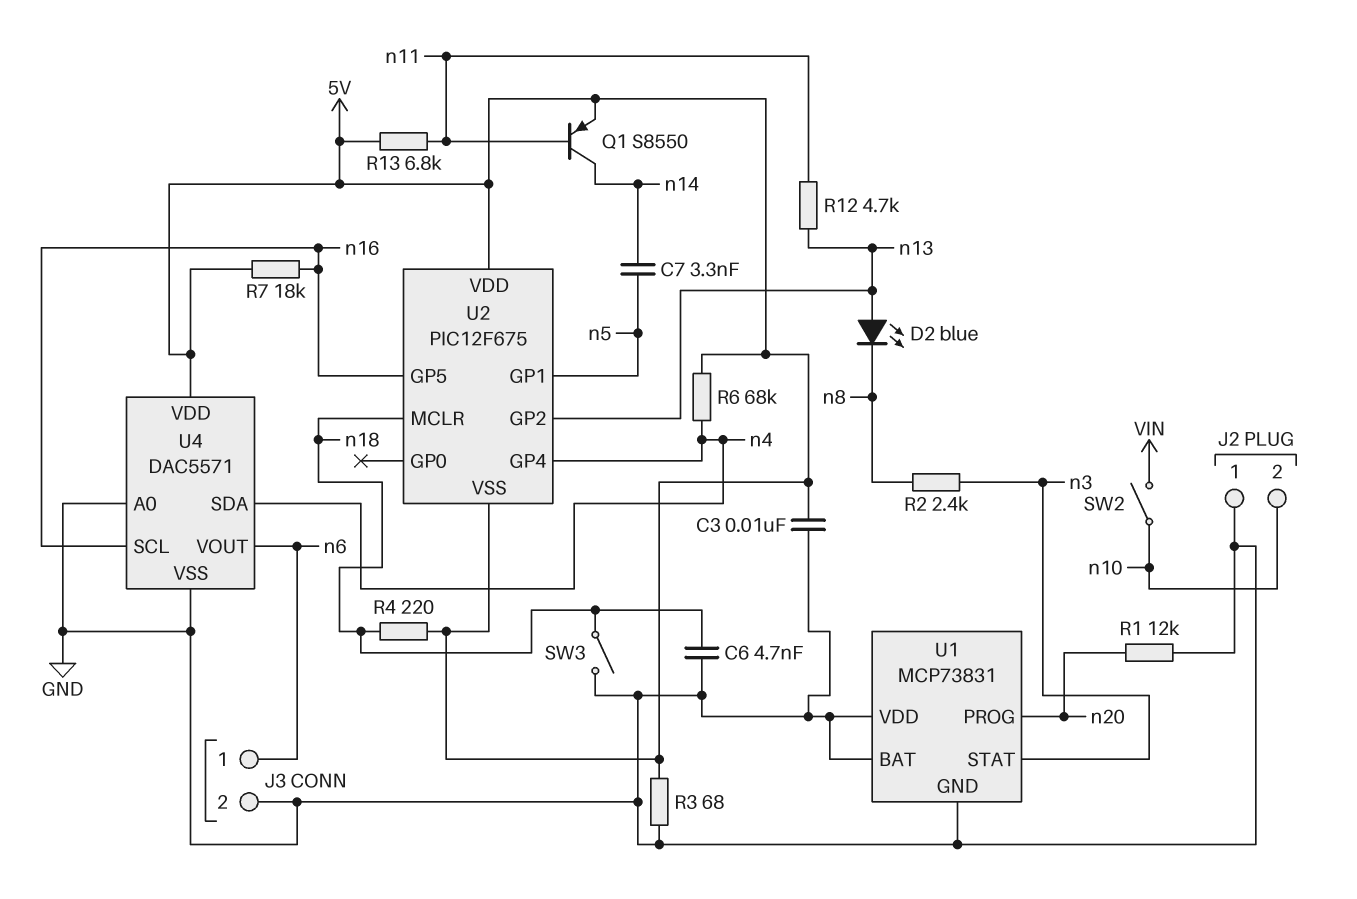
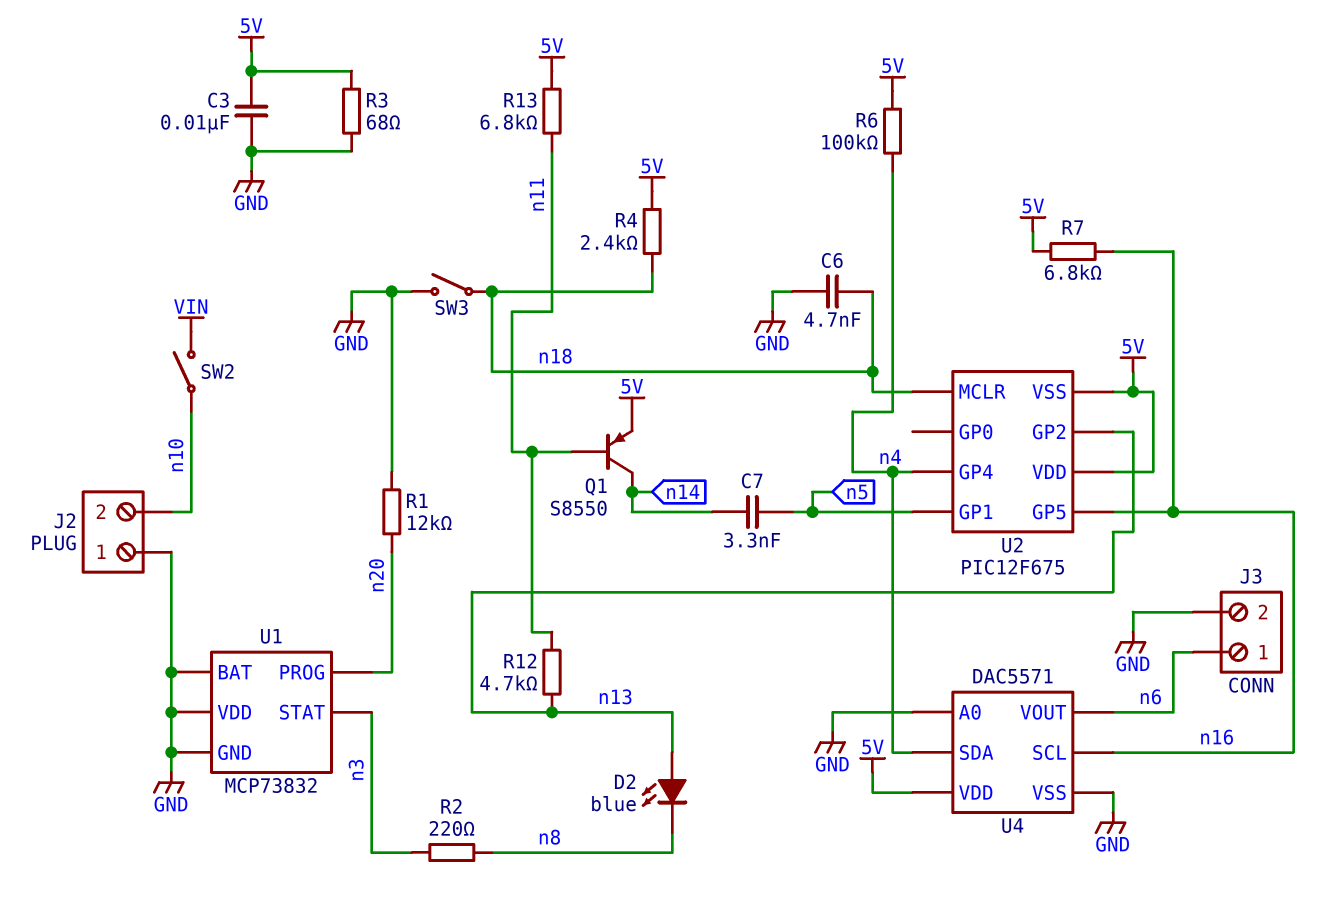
R2: 2.4k (n3, n8) -> 220 (n3, n8)
R4: 220 (5V, n18) -> 2.4k (5V, n18)
R6: 68k (5V, n4) -> 100k (5V, n4)
R7: 18k (5V, n16) -> 6.8k (5V, n16)
U1: MCP73831 -> MCP73832

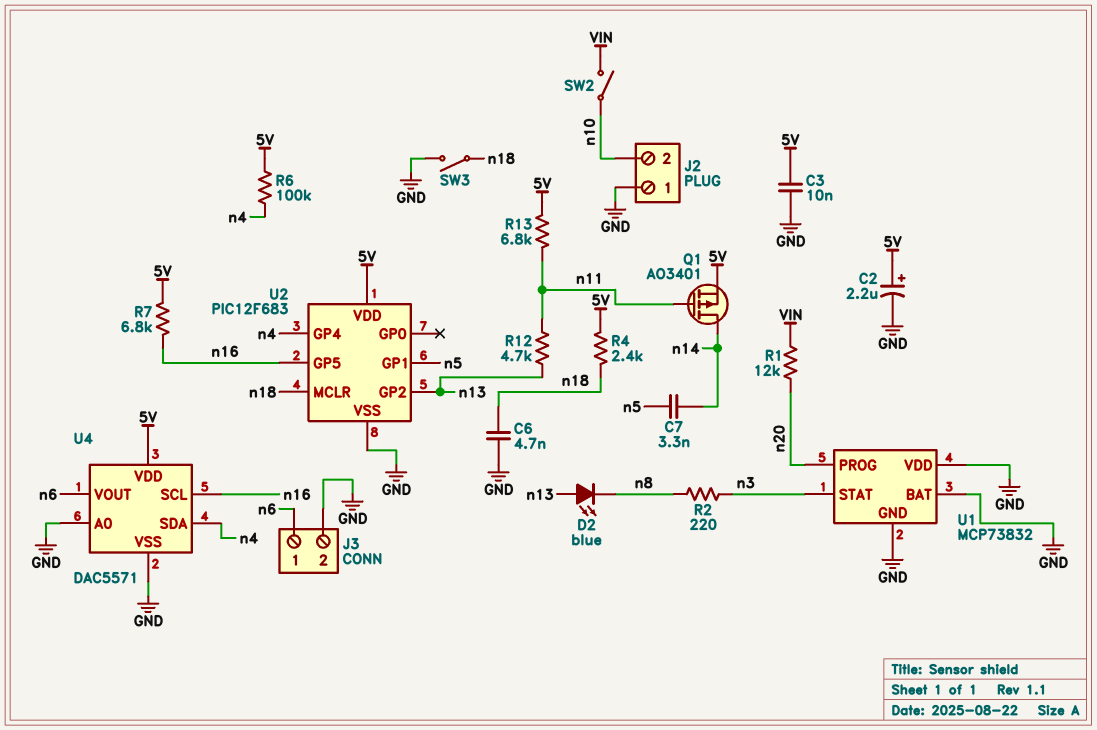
C2: none -> 2.2uF (plus 5V, minus GND)
Q1: PNP S8550 (B n11, C n14, E 5V) -> PMOS AO3401 (G n11, D n14, S 5V)
R1: 12k (GND, n20) -> 12k (VIN, n20)
R3: 68 (5V, GND) -> none
U2: PIC12F675 -> PIC12F683
U2 pin VSS: 5V -> GND

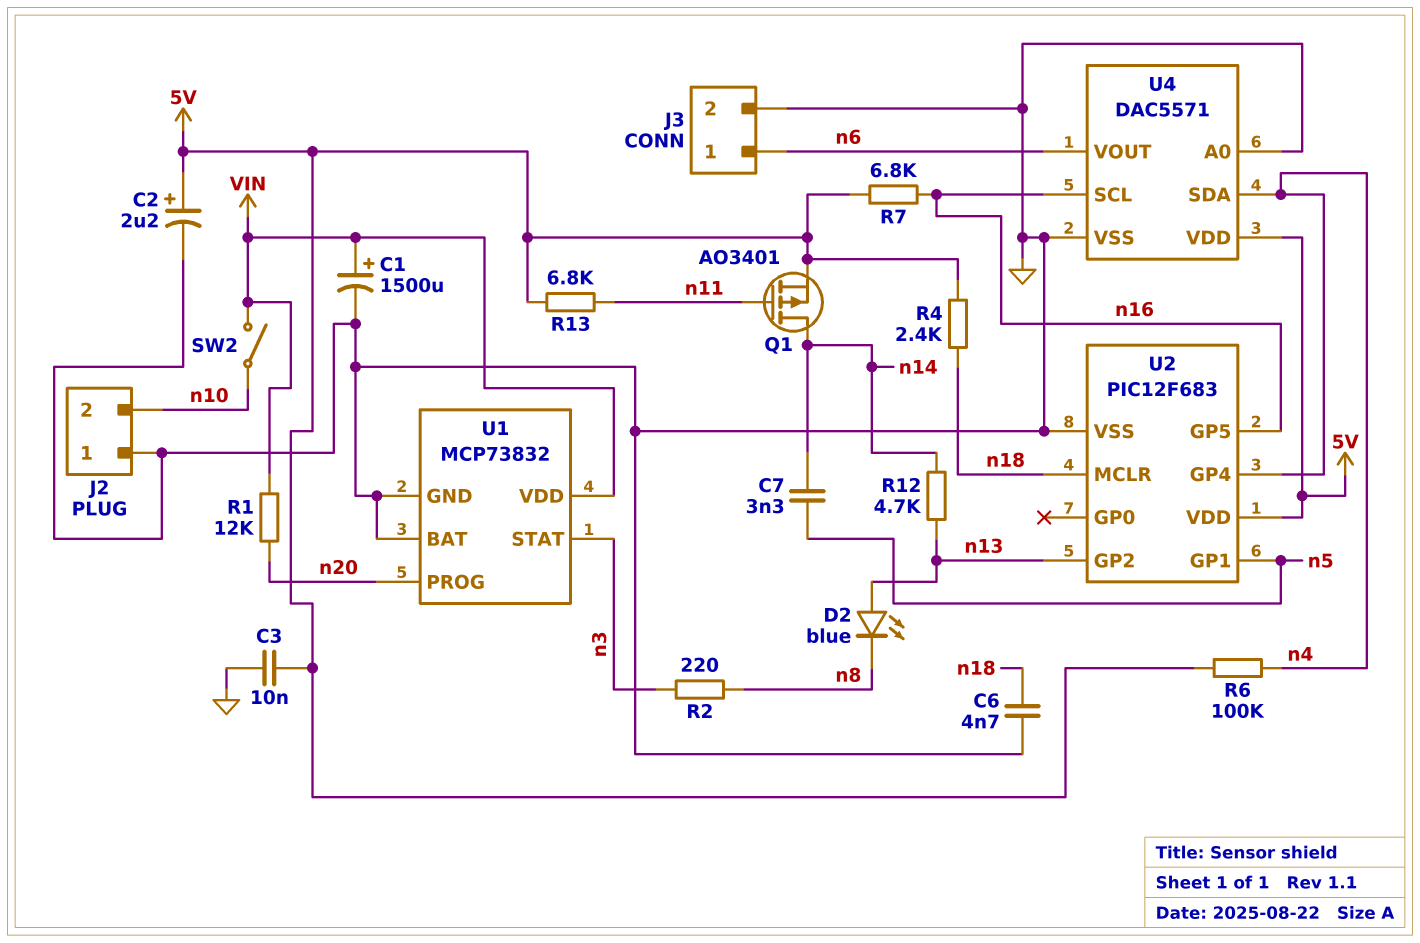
C1: none -> 1500uF (plus VIN, minus GND)
R12: 4.7k (n11, n13) -> 4.7k (n13, n14)
SW3: switch (GND, n18) -> none
U1 pin VDD: GND -> VIN

